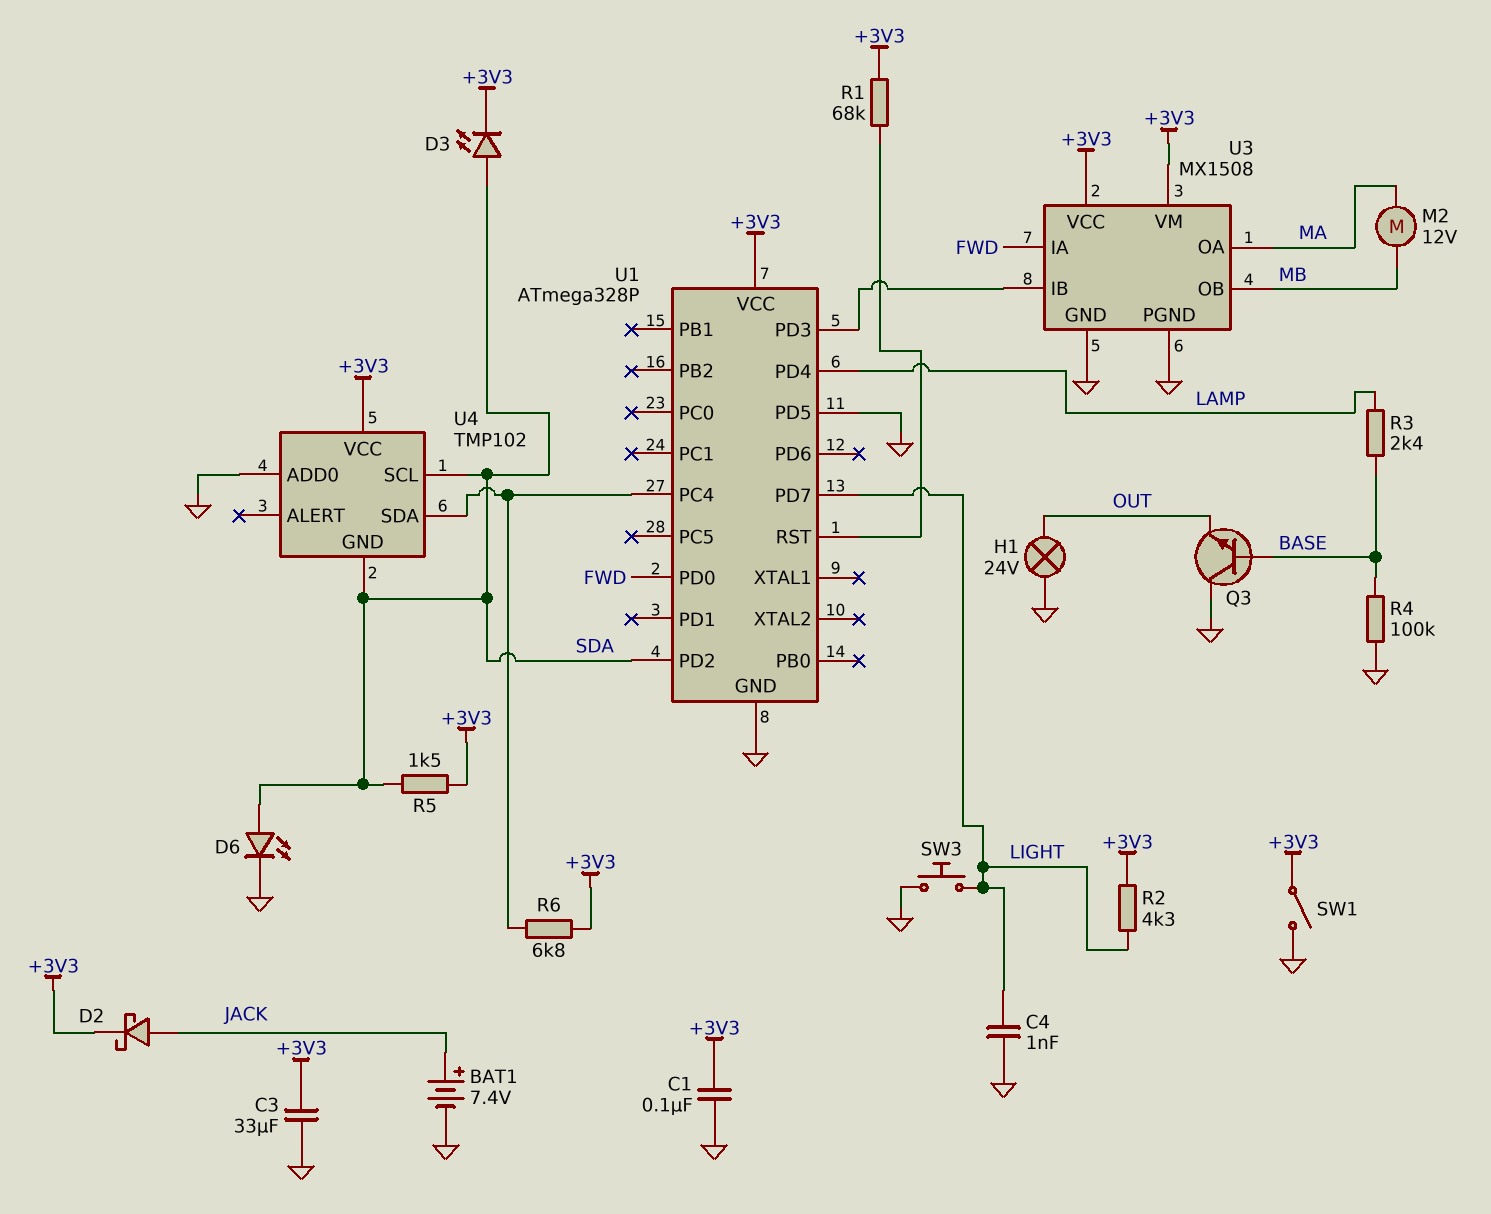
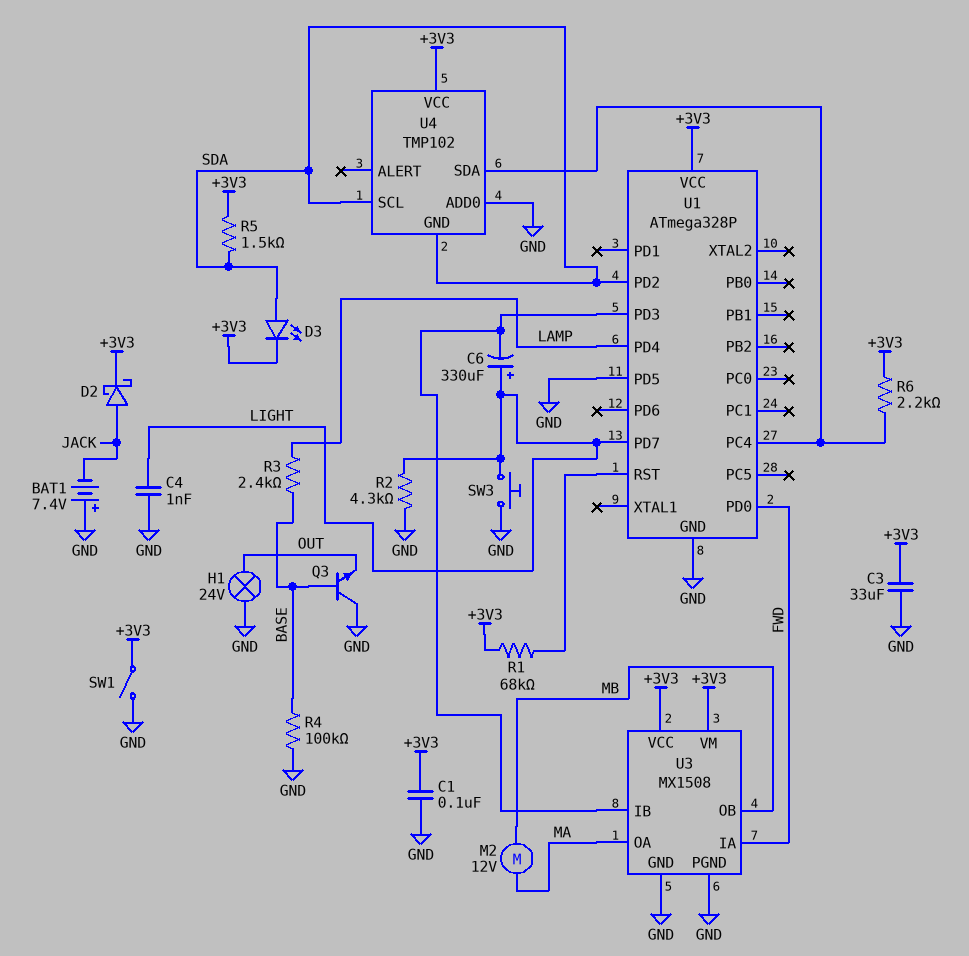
BAT1: 7.4V (plus JACK, minus GND) -> 7.4V (plus GND, minus JACK)
C6: none -> 330uF (plus LIGHT, minus U1/PD3)
D6: LED (A SDA, K GND) -> none
R2: 4.3k (+3V3, LIGHT) -> 4.3k (GND, LIGHT)
R6: 6.8k (+3V3, U1/PC4) -> 2.2k (+3V3, U1/PC4)

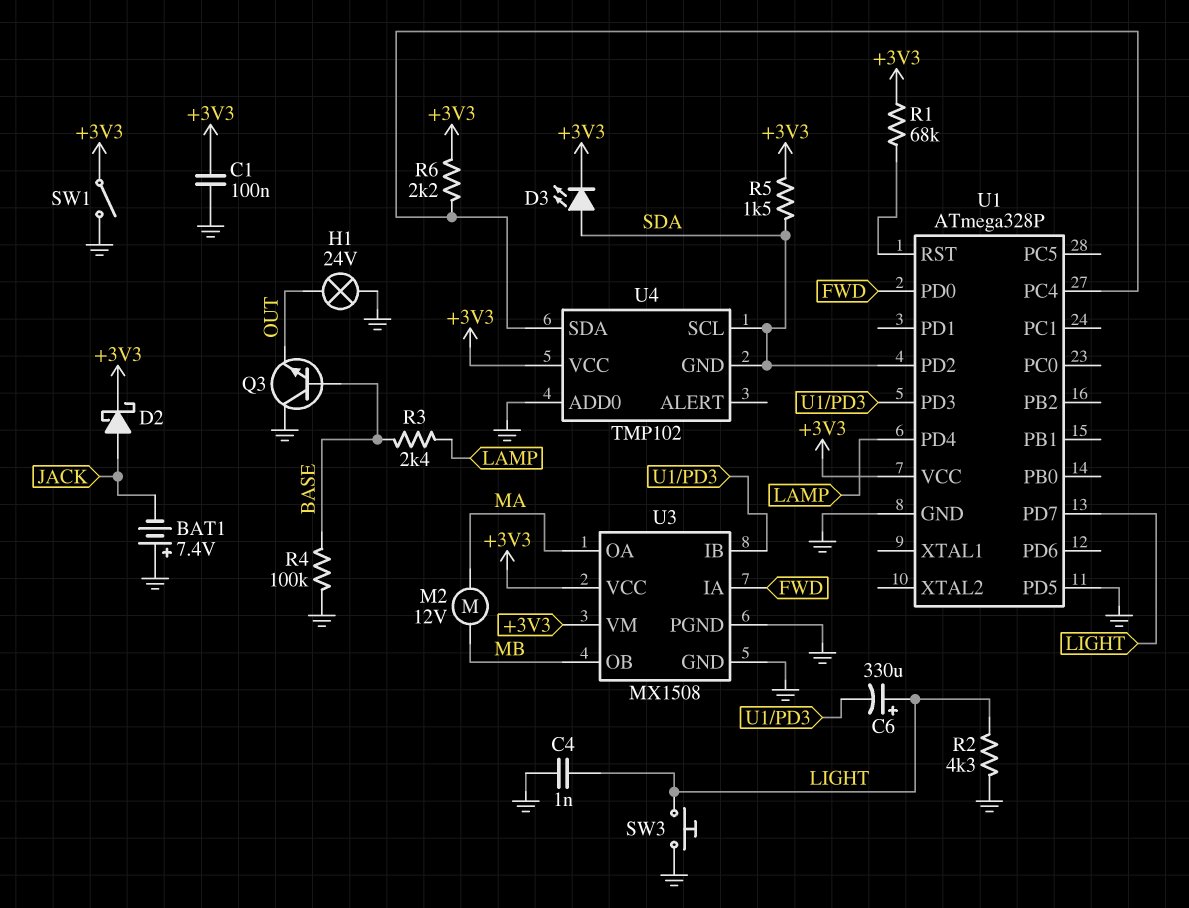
C3: 33uF (+3V3, GND) -> none

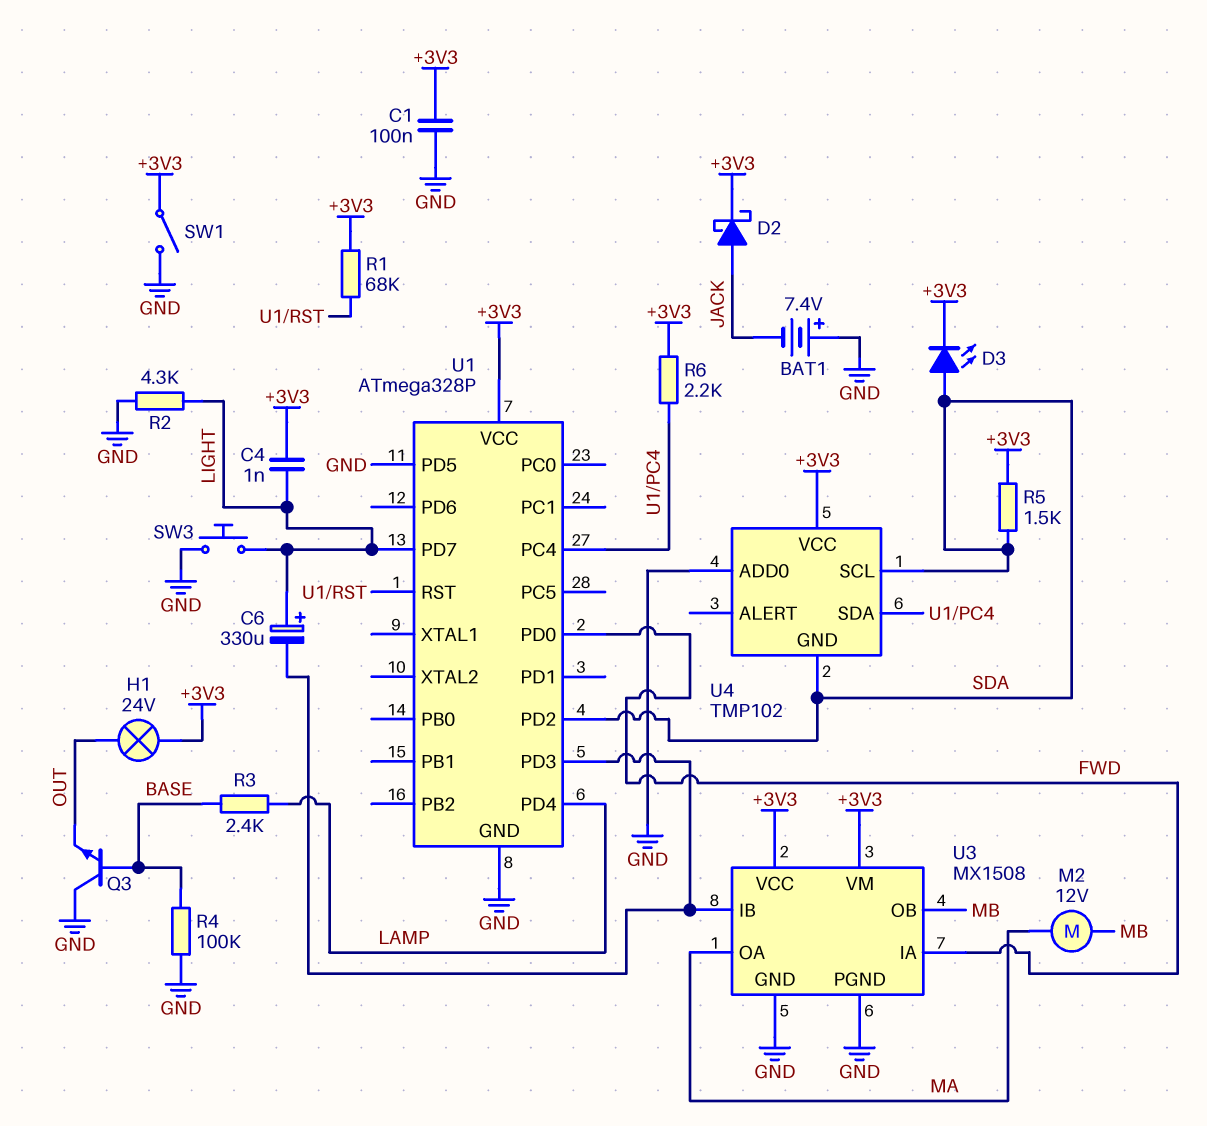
C4: 1nF (GND, LIGHT) -> 1nF (+3V3, LIGHT)
H1: lamp 24V (GND, OUT) -> lamp 24V (+3V3, OUT)

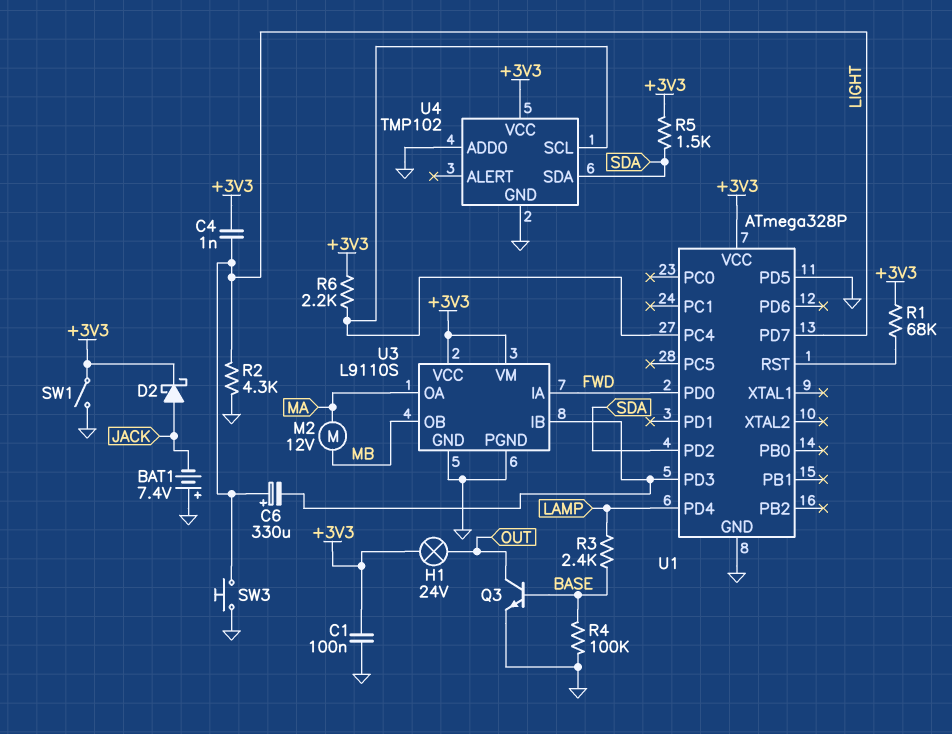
D3: LED (A SDA, K +3V3) -> none
Q3: NPN (B BASE, C GND, E OUT) -> NPN (B BASE, C OUT, E GND)
U3: MX1508 -> L9110S
U4 pin GND: SDA -> GND
U4 pin SCL: SDA -> U1/PC4
U4 pin SDA: U1/PC4 -> SDA

